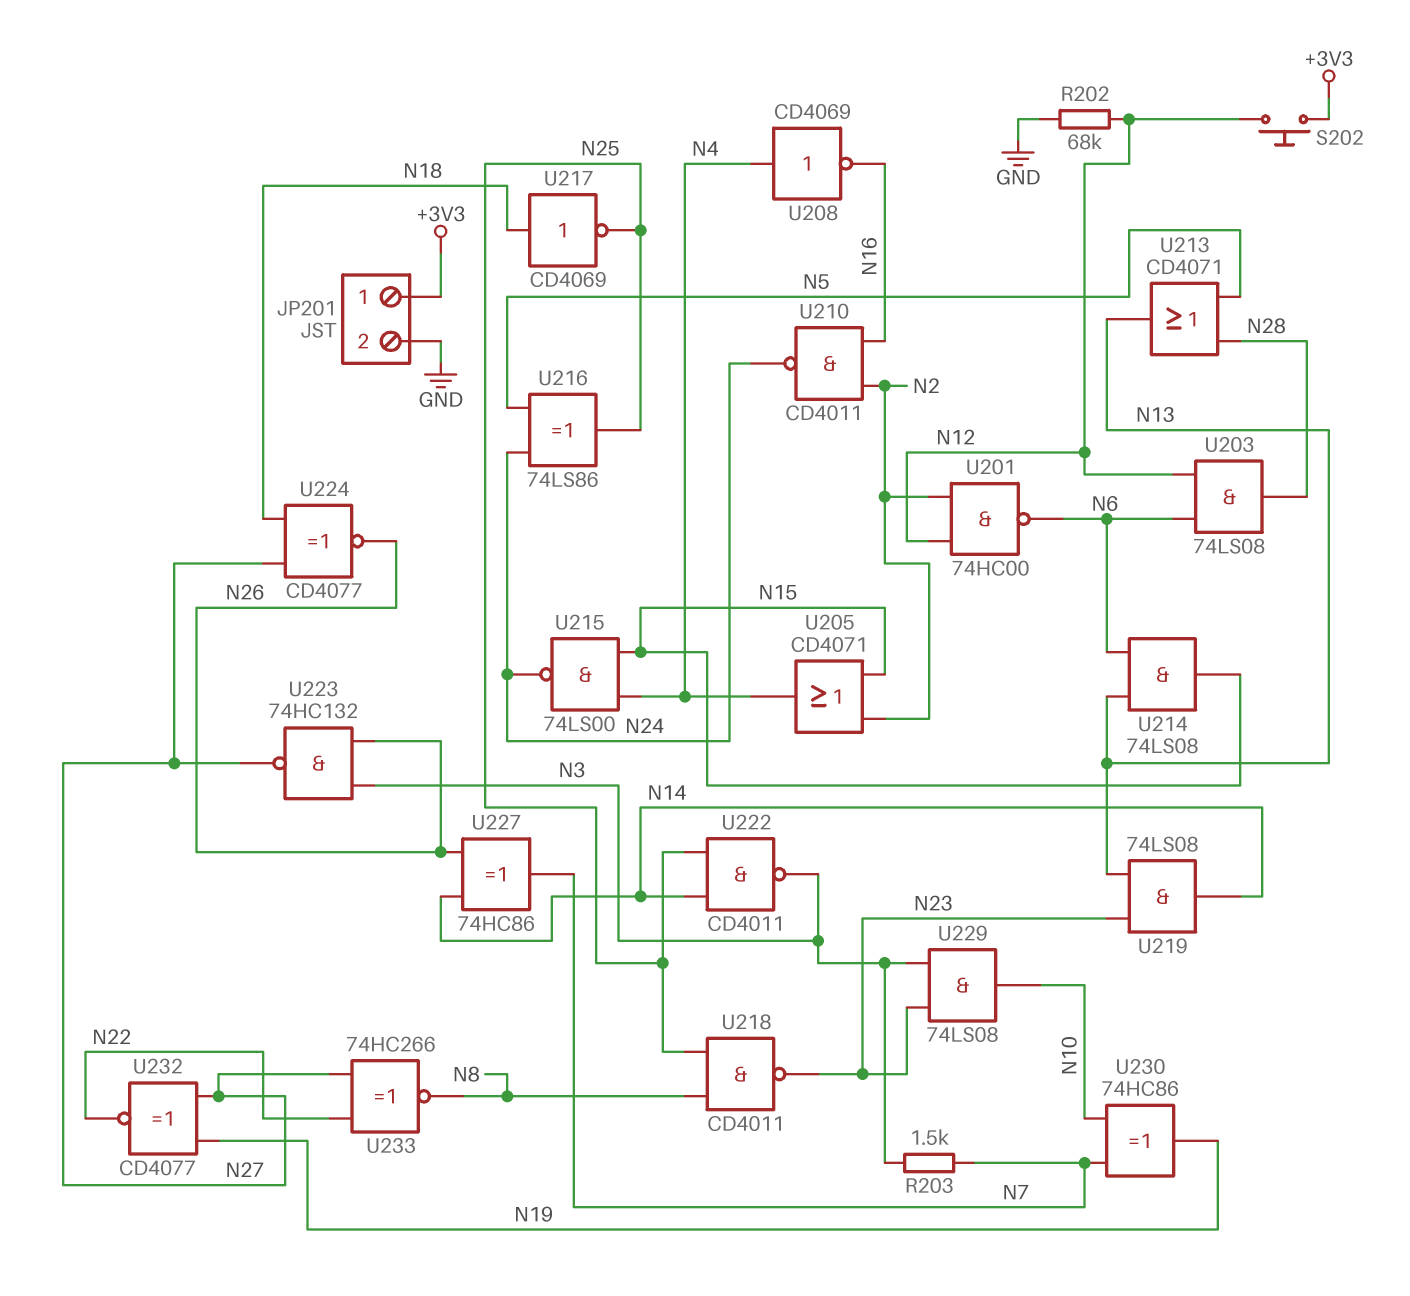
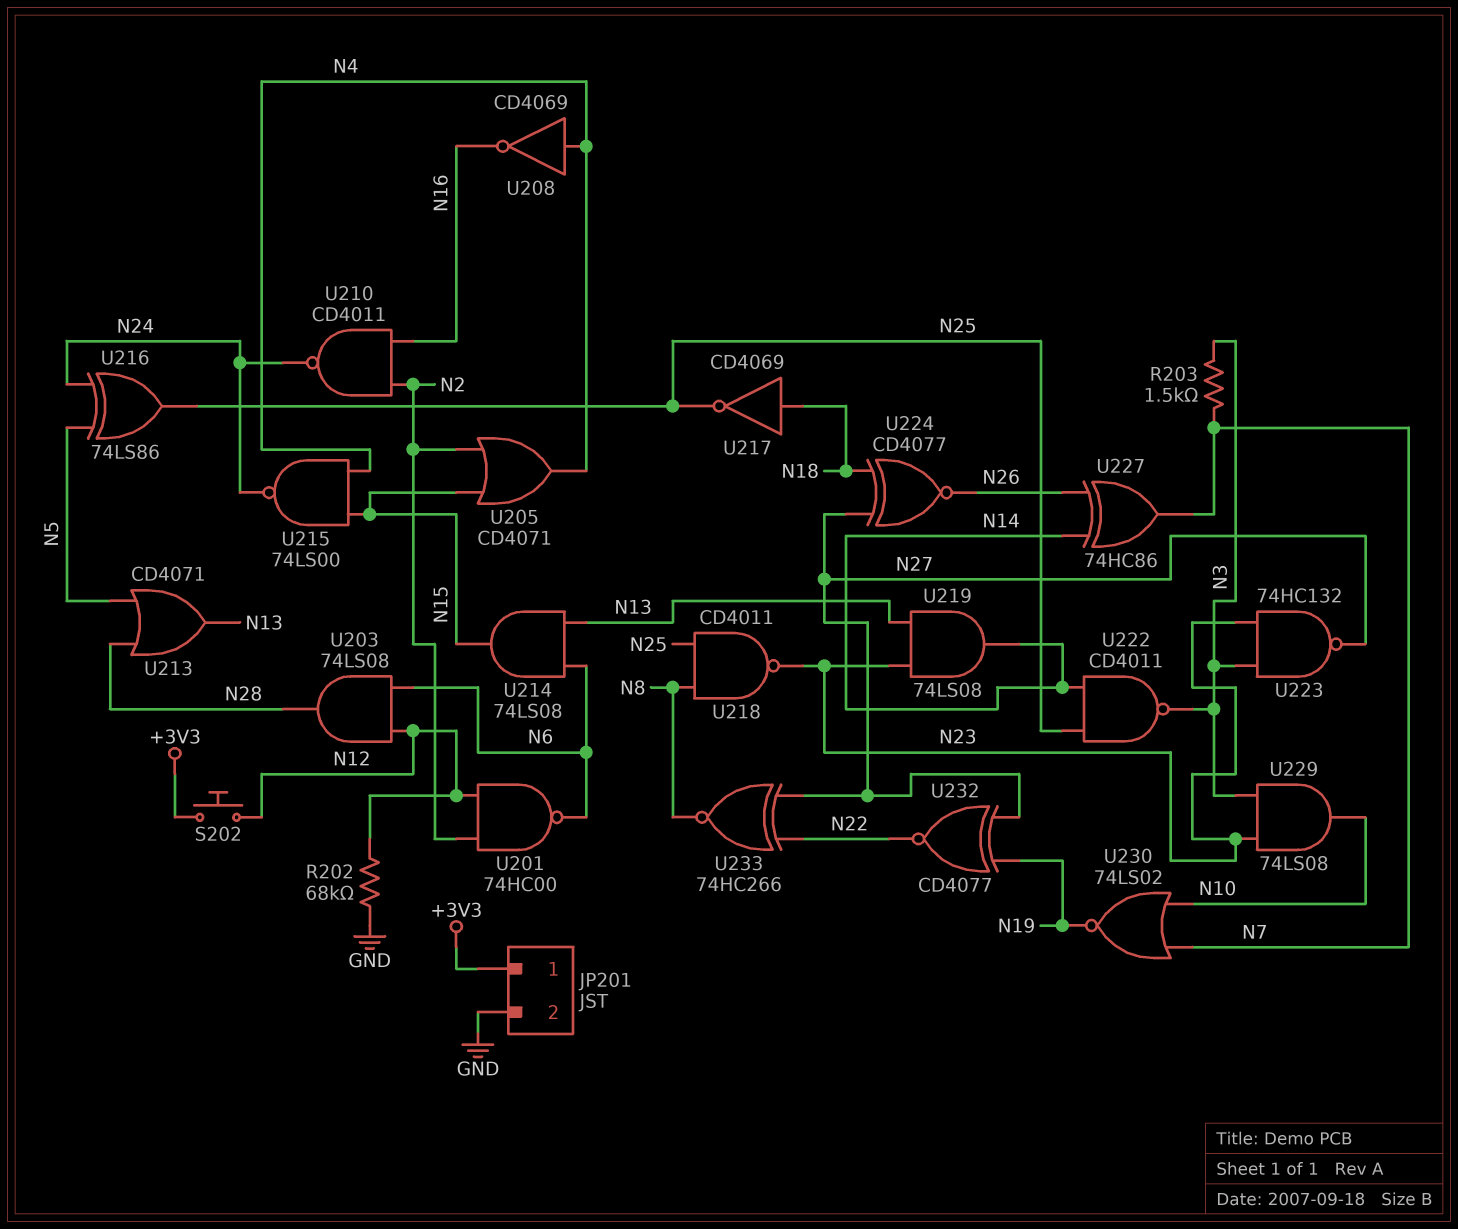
U223: NAND 74HC132 (in N3, in N26, out N27) -> NAND 74HC132 (in N3, in N23, out N27)
U230: XOR 74HC86 (in N7, in N10, out N19) -> NOR 74LS02 (in N7, in N10, out N19)

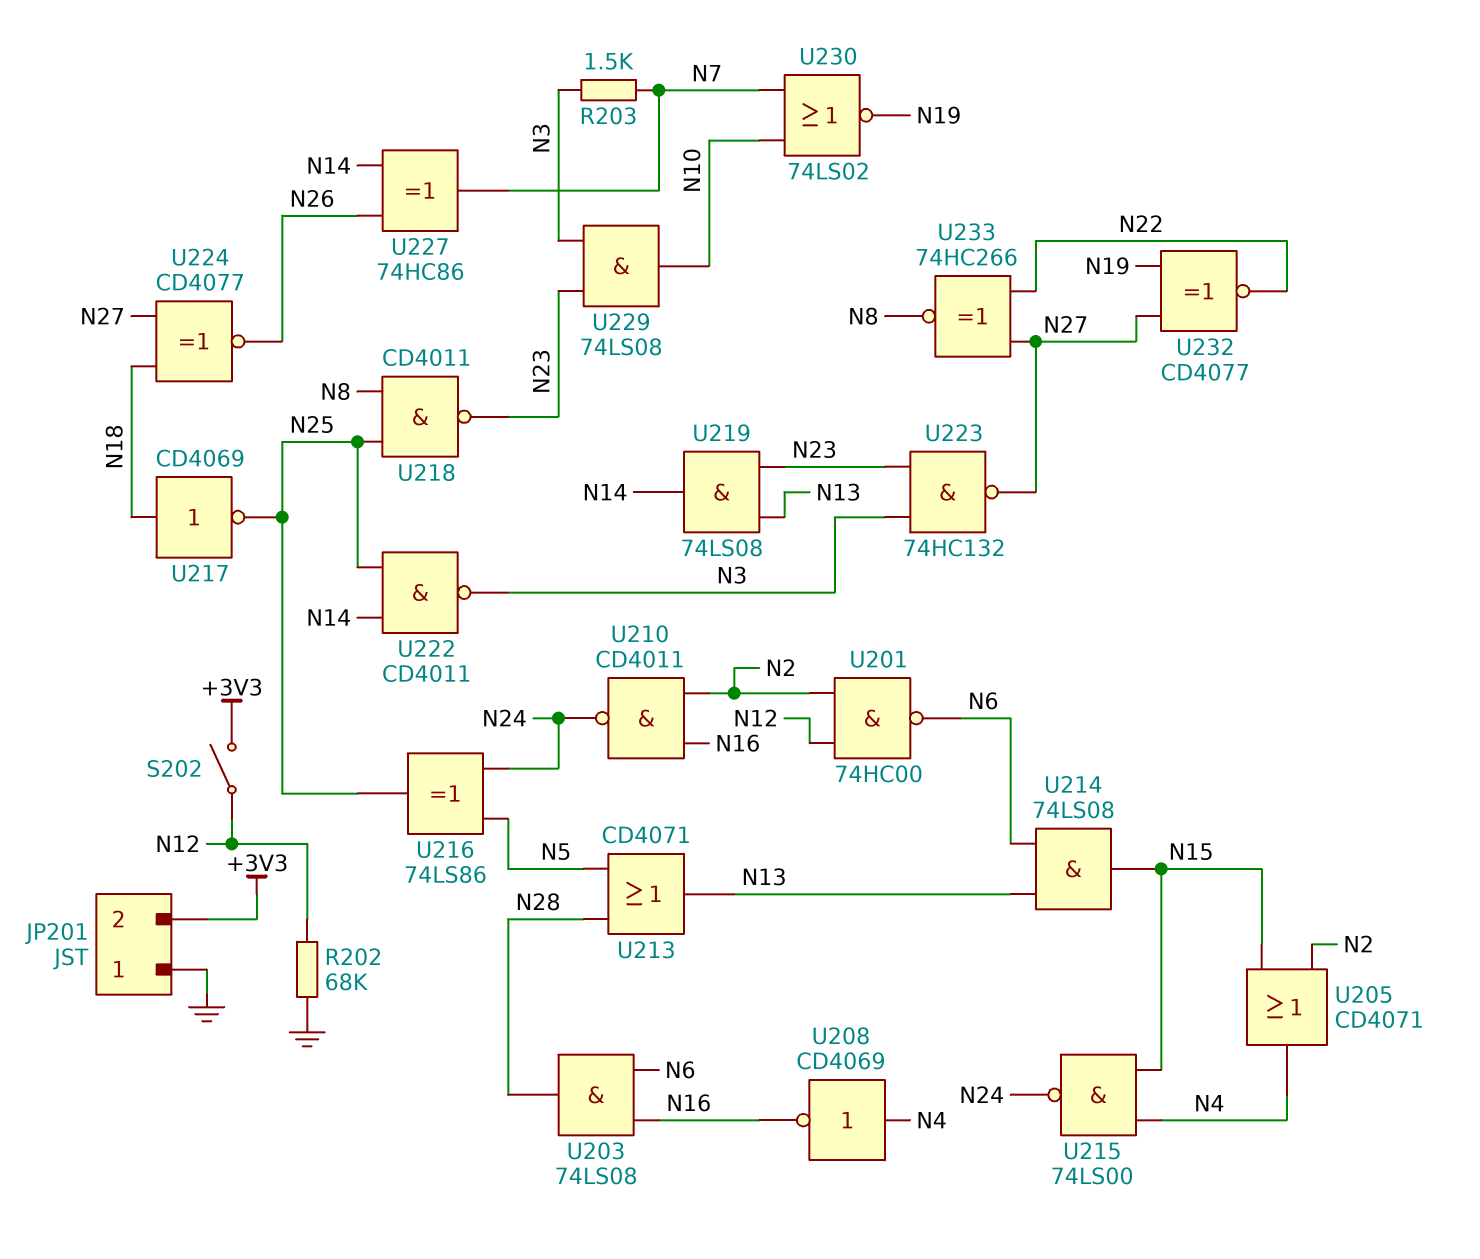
JP201 pin 1: +3V3 -> GND
JP201 pin 2: GND -> +3V3
S202: button (+3V3, N12) -> switch (+3V3, N12)
U203: AND 74LS08 (in N6, in N12, out N28) -> AND 74LS08 (in N6, in N16, out N28)

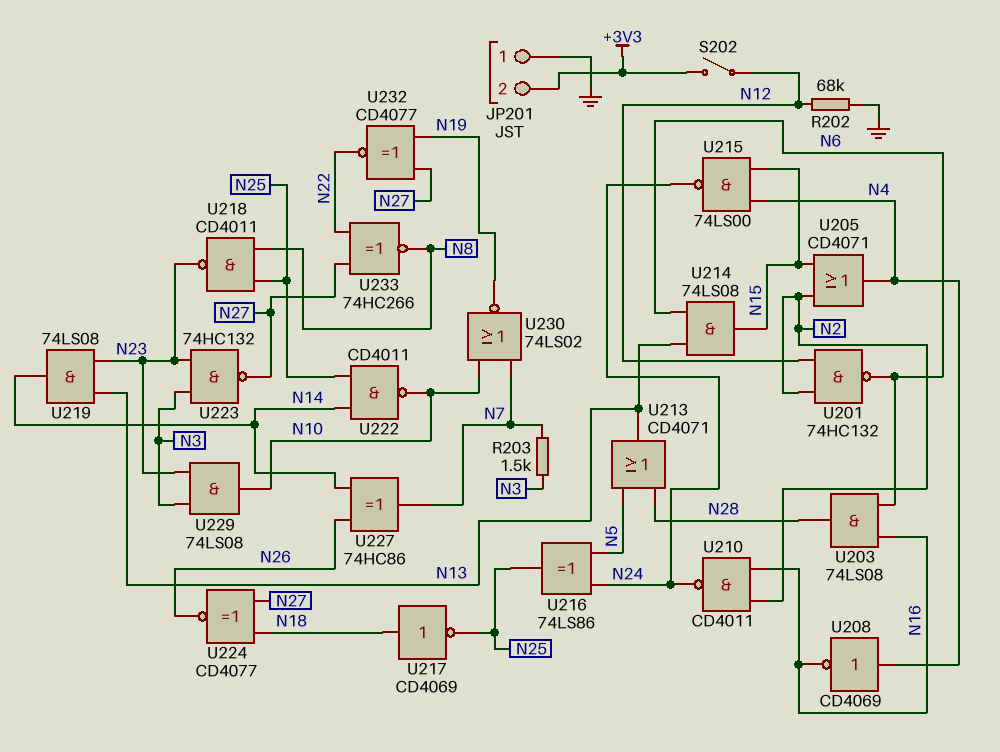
U201: NAND 74HC00 (in N2, in N12, out N6) -> NAND 74HC132 (in N2, in N12, out N6)
U222: NAND CD4011 (in N14, in N25, out N3) -> NAND CD4011 (in N14, in N25, out N10)

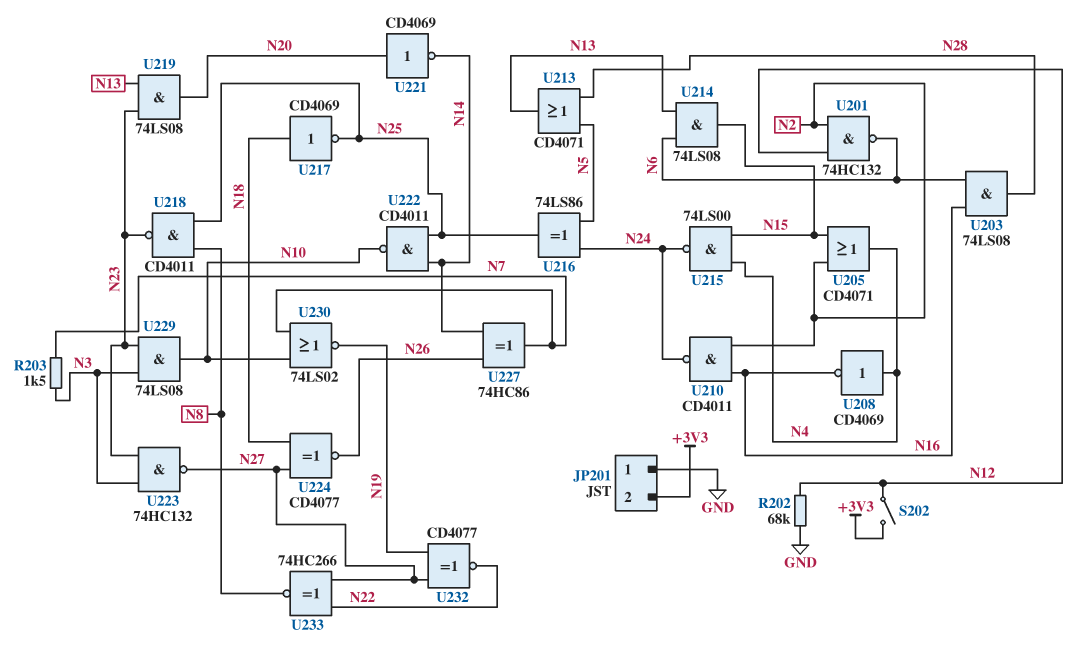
U219: AND 74LS08 (in N13, in N23, out N14) -> AND 74LS08 (in N13, in N23, out N20)
U221: none -> NOT CD4069 (in N20, out N14)

